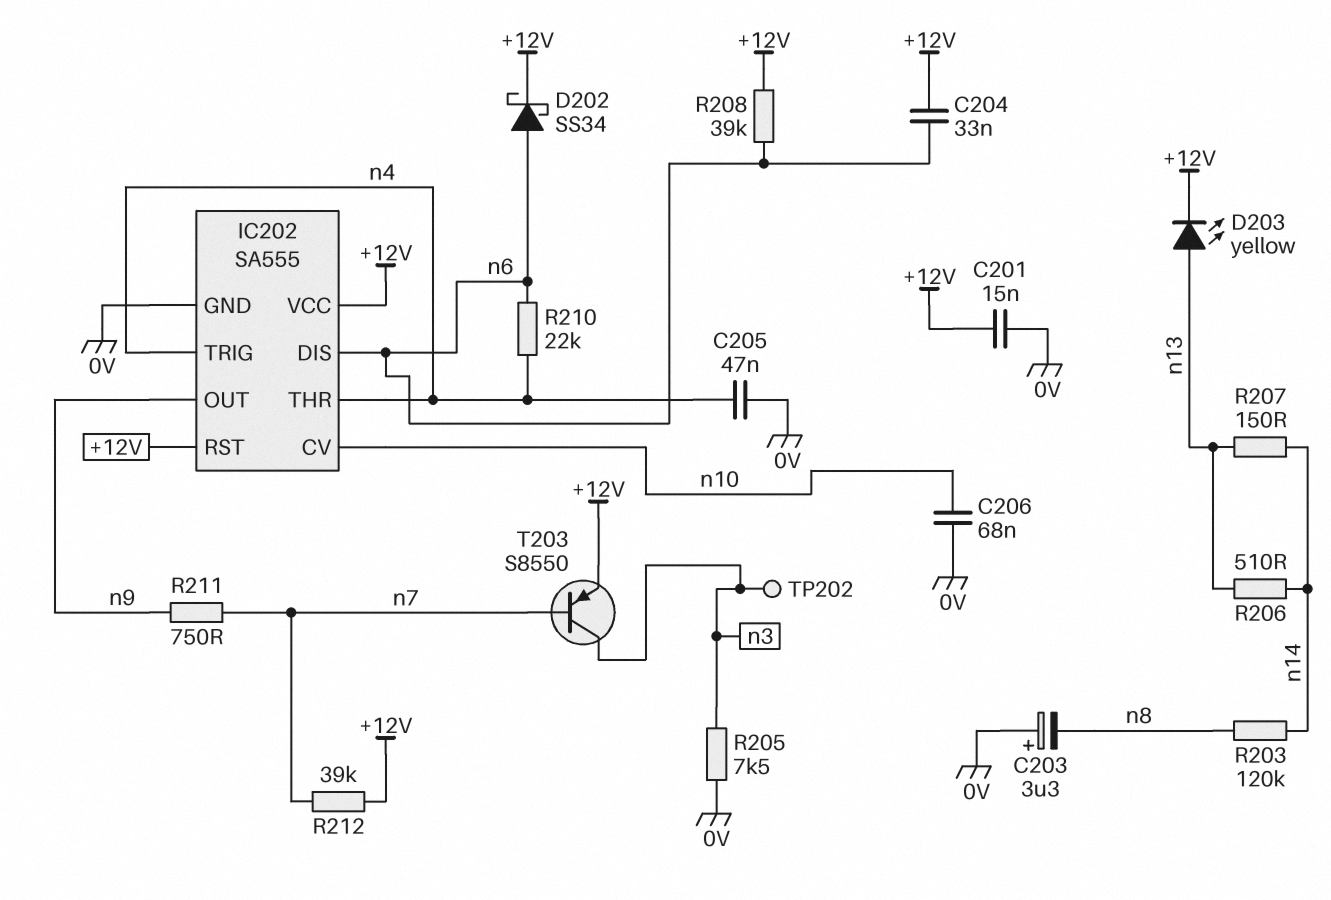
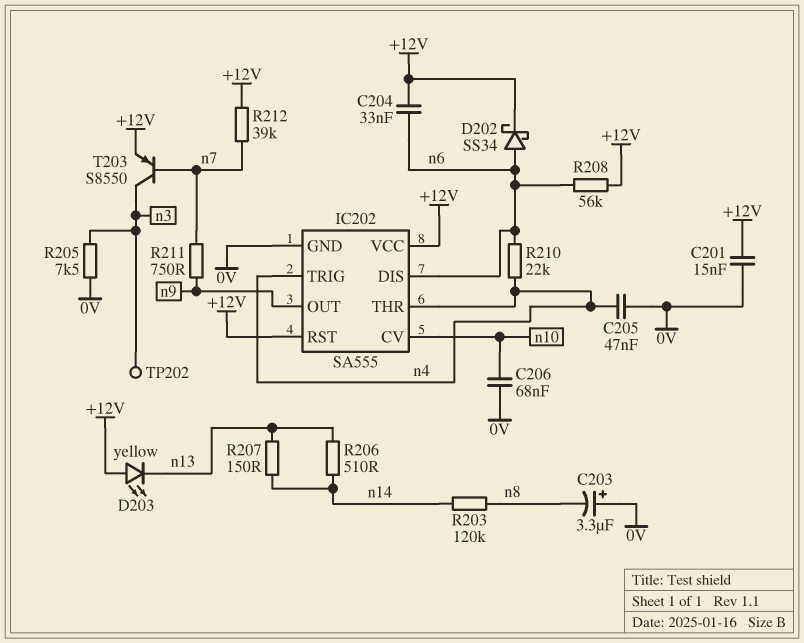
D203: LED yellow (A n13, K +12V) -> LED yellow (A +12V, K n13)
R208: 39k (+12V, n6) -> 56k (+12V, n6)

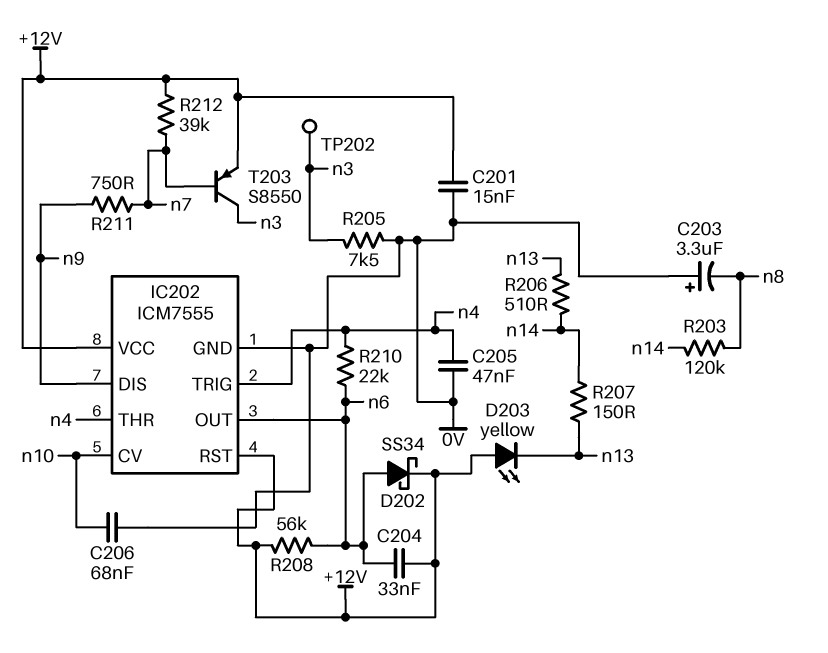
IC202: SA555 -> ICM7555
IC202 pin DIS: n6 -> n9
IC202 pin OUT: n9 -> n6

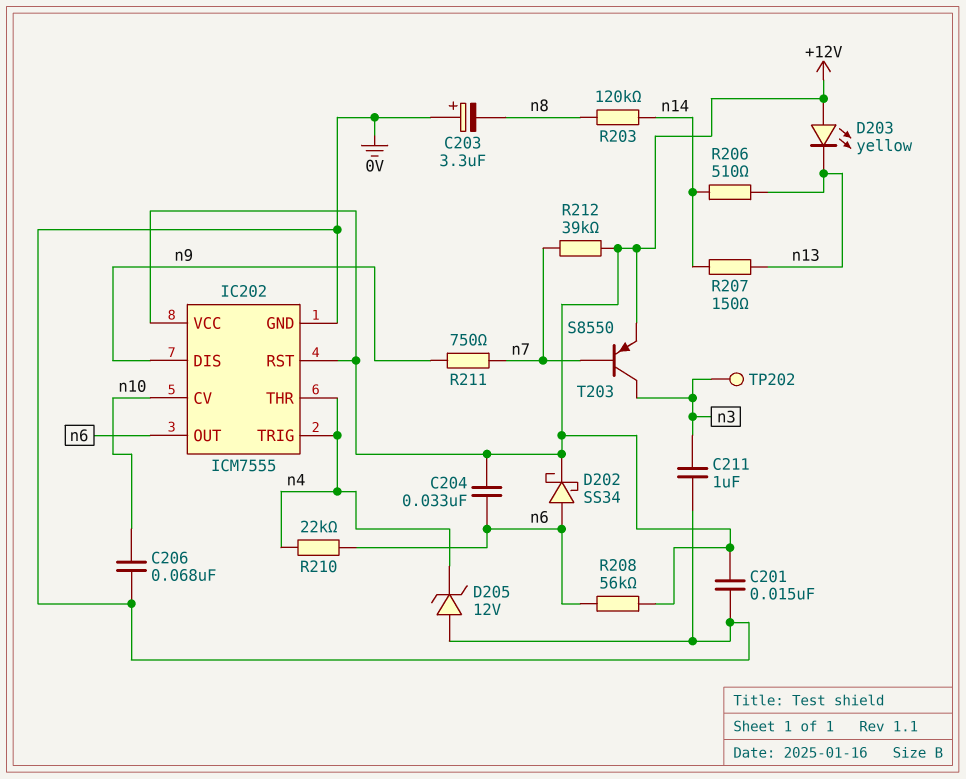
C205: 47nF (0V, n4) -> none
C211: none -> 1uF (0V, n3)
D205: none -> zener 12V (A 0V, K n4)
R205: 7.5k (0V, n3) -> none

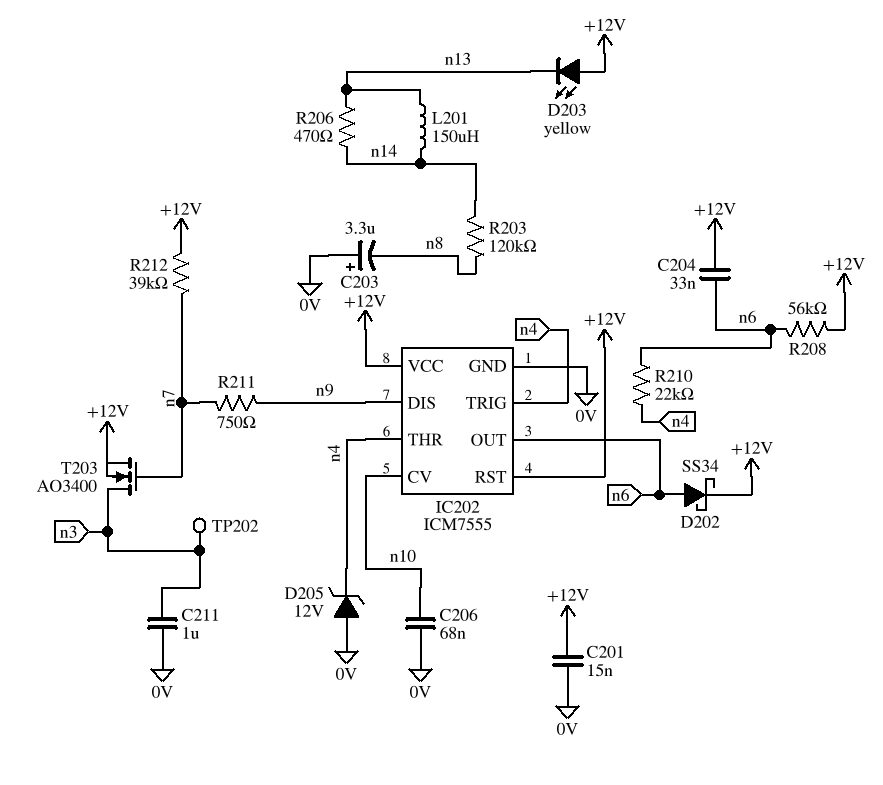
L201: none -> 150uH (n13, n14)
R206: 510 (n13, n14) -> 470 (n13, n14)
R207: 150 (n13, n14) -> none
T203: PNP S8550 (B n7, C n3, E +12V) -> NMOS AO3400 (G n7, D n3, S +12V)

